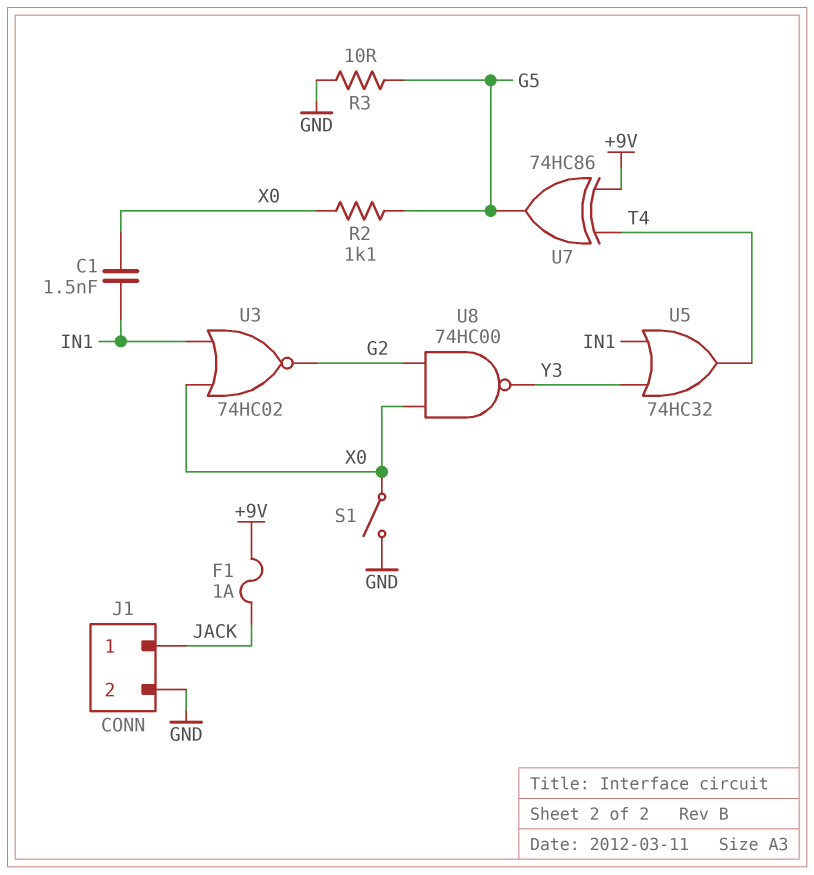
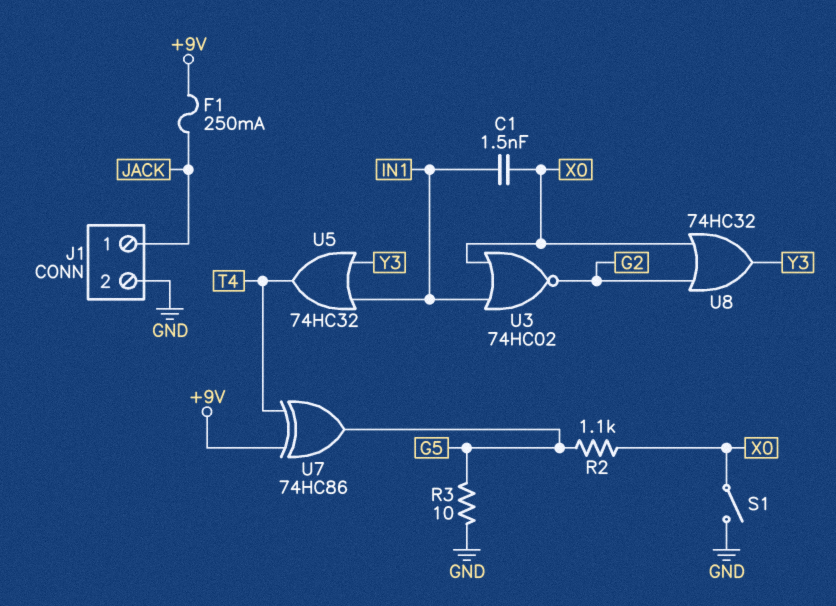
F1: 1A (+9V, JACK) -> 250mA (+9V, JACK)
U8: NAND 74HC00 (in G2, in X0, out Y3) -> OR 74HC32 (in G2, in X0, out Y3)

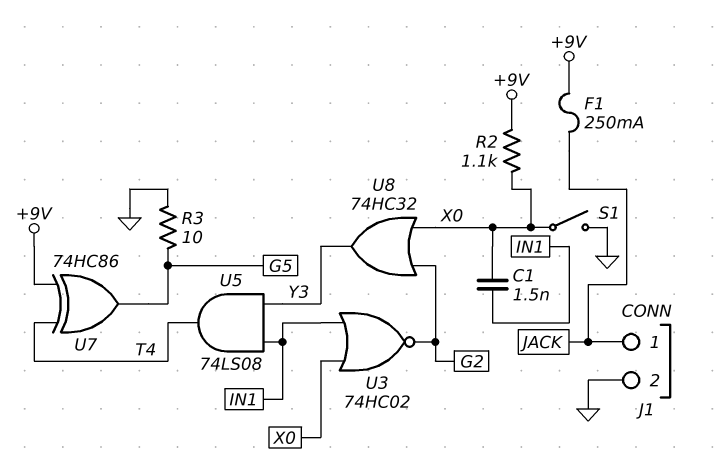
R2: 1.1k (G5, X0) -> 1.1k (+9V, X0)
U5: OR 74HC32 (in IN1, in Y3, out T4) -> AND 74LS08 (in IN1, in Y3, out T4)

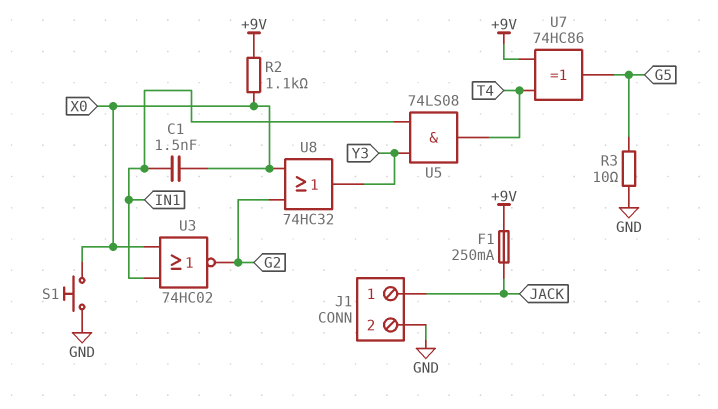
S1: switch (GND, X0) -> button (GND, X0)

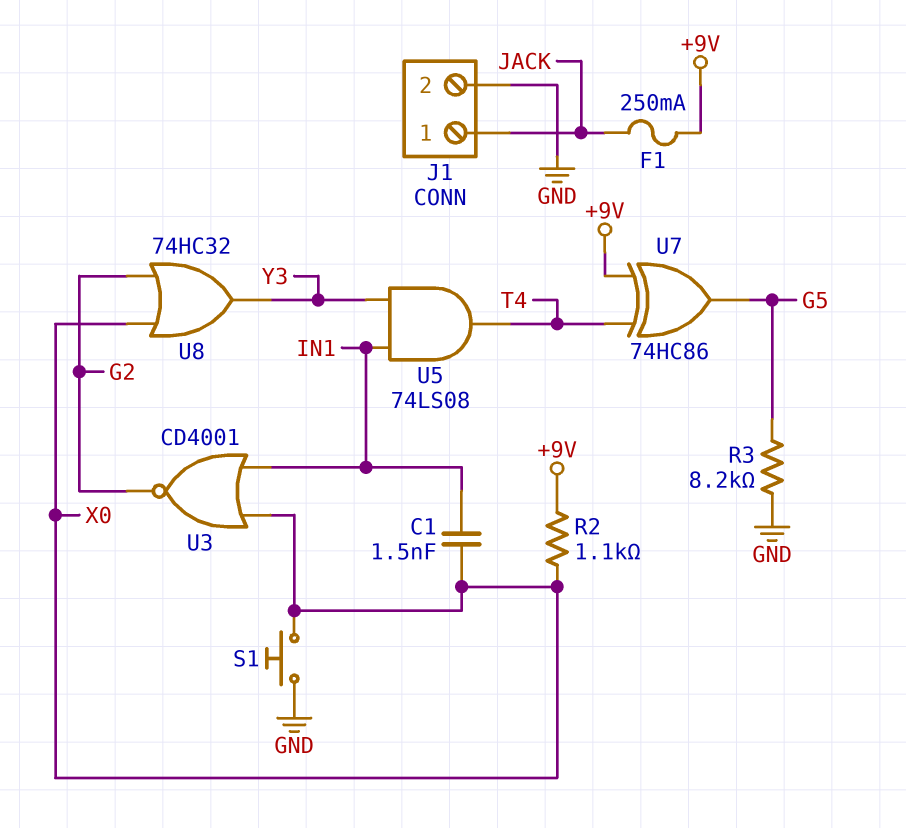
R3: 10 (G5, GND) -> 8.2k (G5, GND)
U3: NOR 74HC02 (in IN1, in X0, out G2) -> NOR CD4001 (in IN1, in X0, out G2)

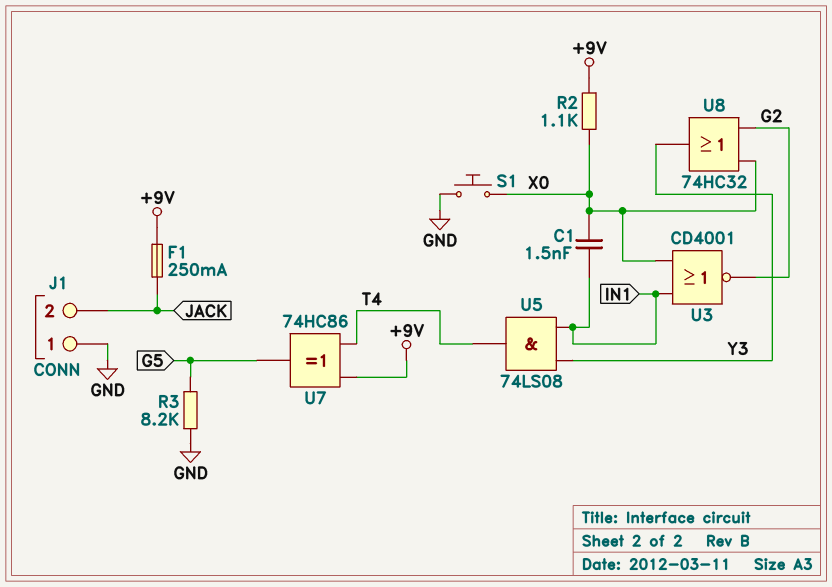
J1 pin 1: JACK -> GND
J1 pin 2: GND -> JACK

